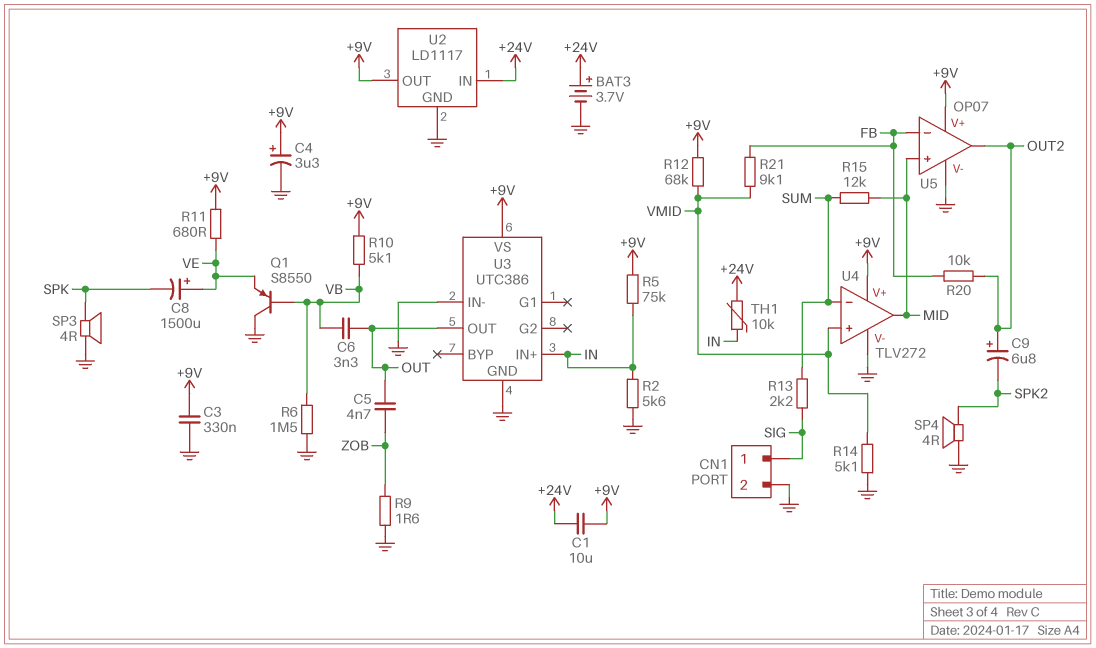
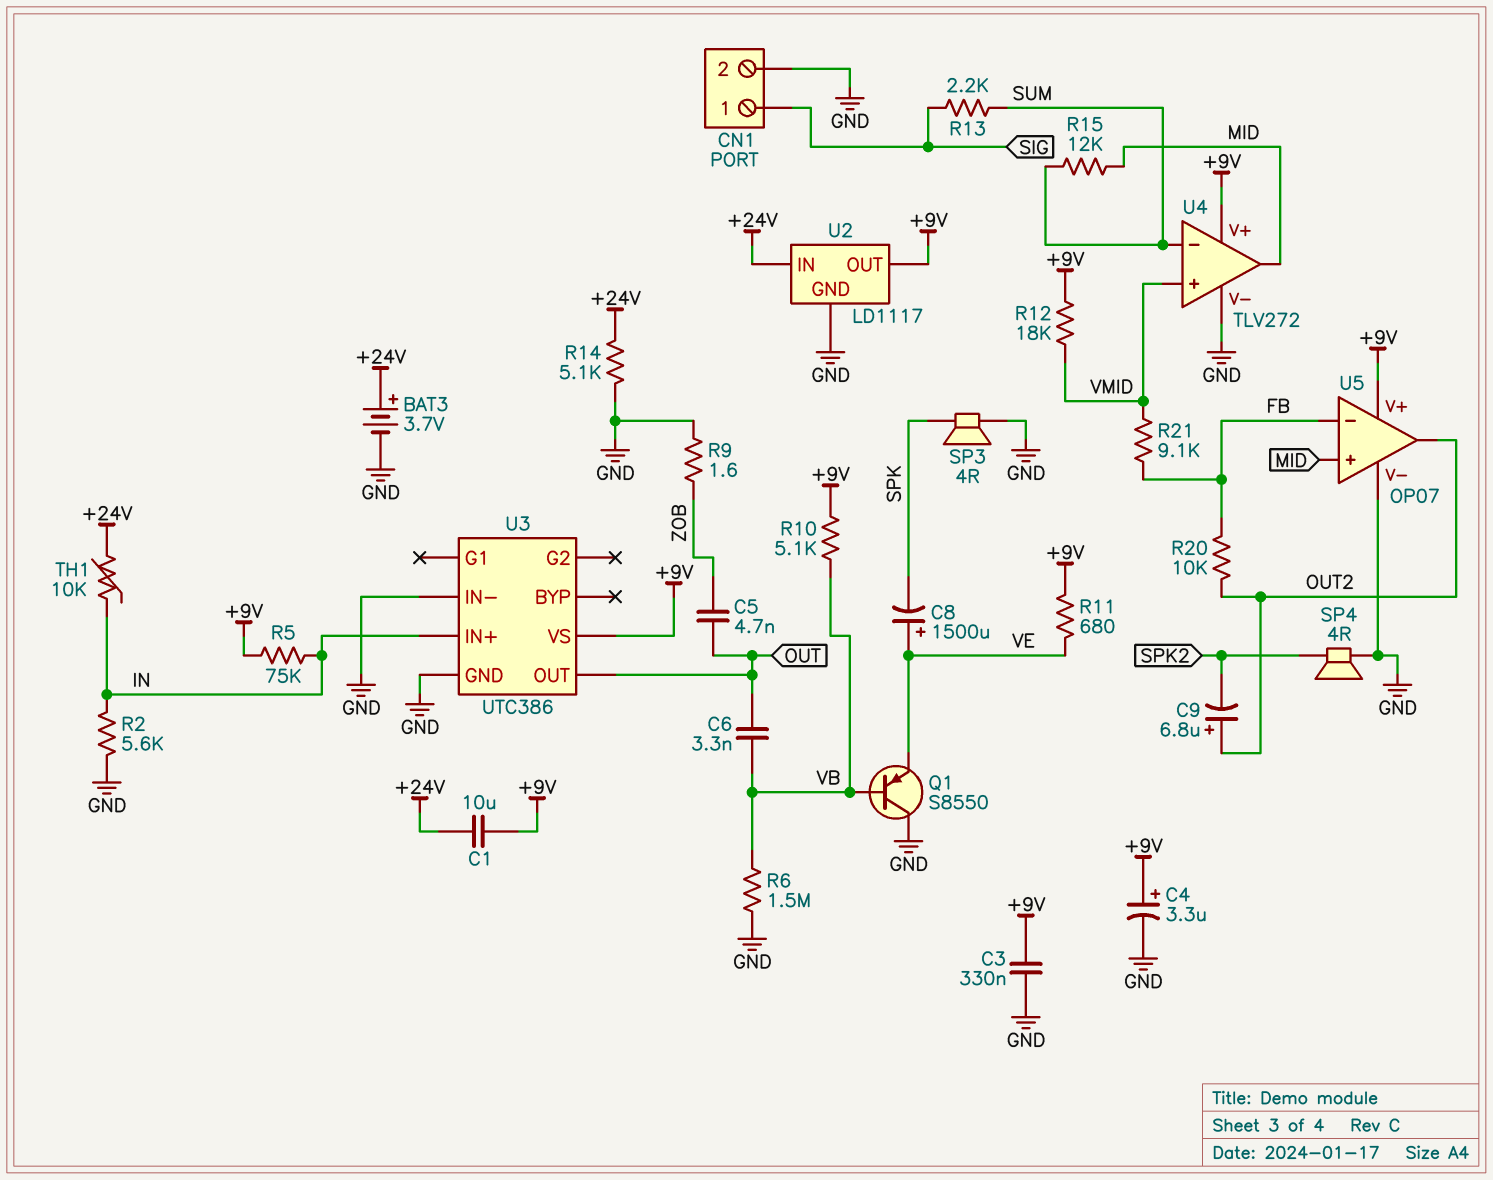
R12: 68k (+9V, VMID) -> 18k (+9V, VMID)
R14: 5.1k (GND, VMID) -> 5.1k (+24V, GND)

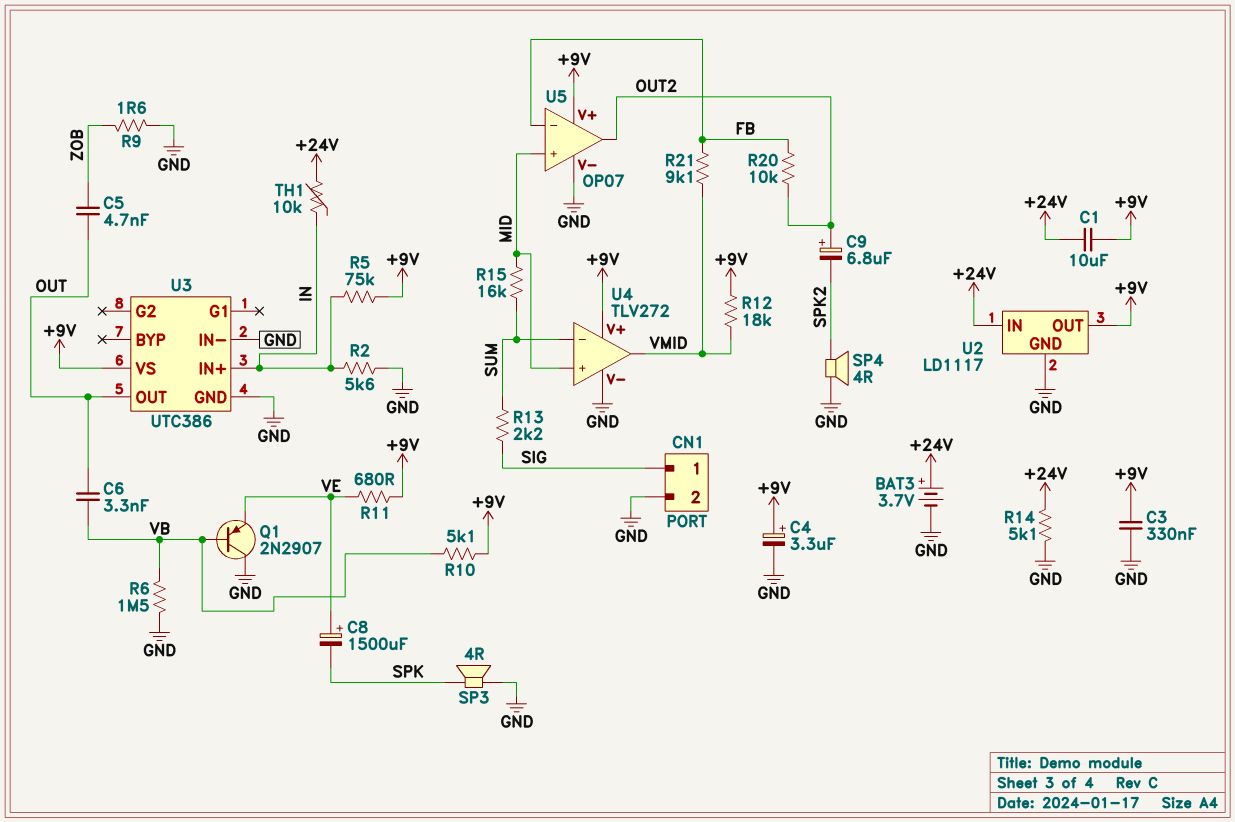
Q1: PNP S8550 (B VB, C GND, E VE) -> PNP 2N2907 (B VB, C GND, E VE)
R15: 12k (MID, SUM) -> 16k (MID, SUM)
U4 pin in+: VMID -> MID
U4 pin out: MID -> VMID

